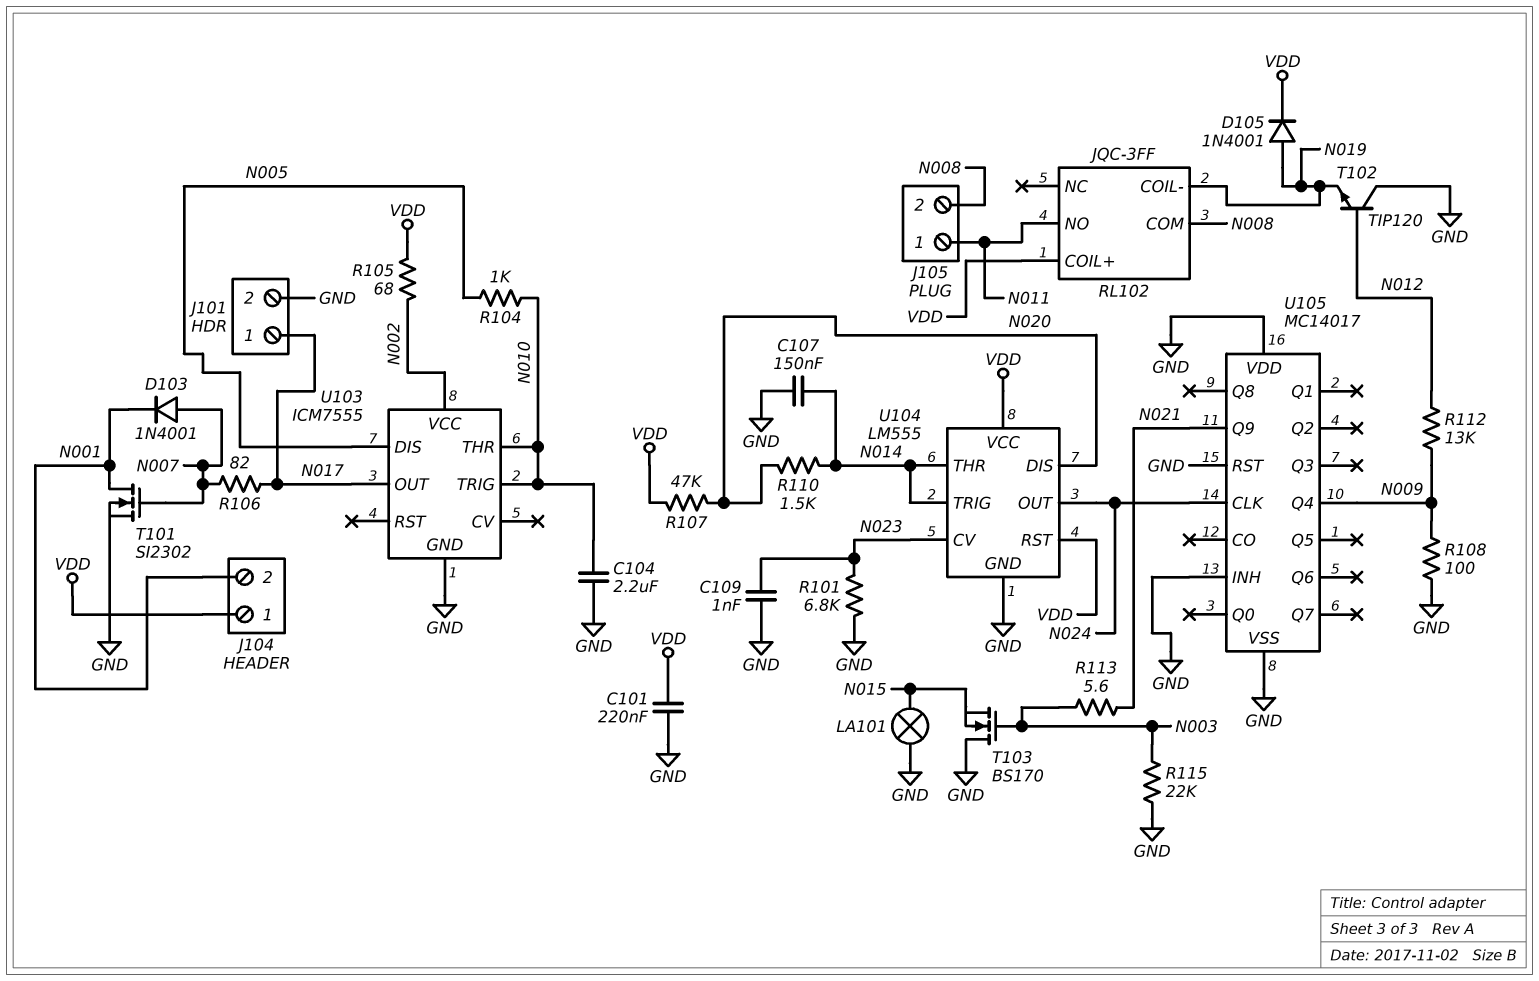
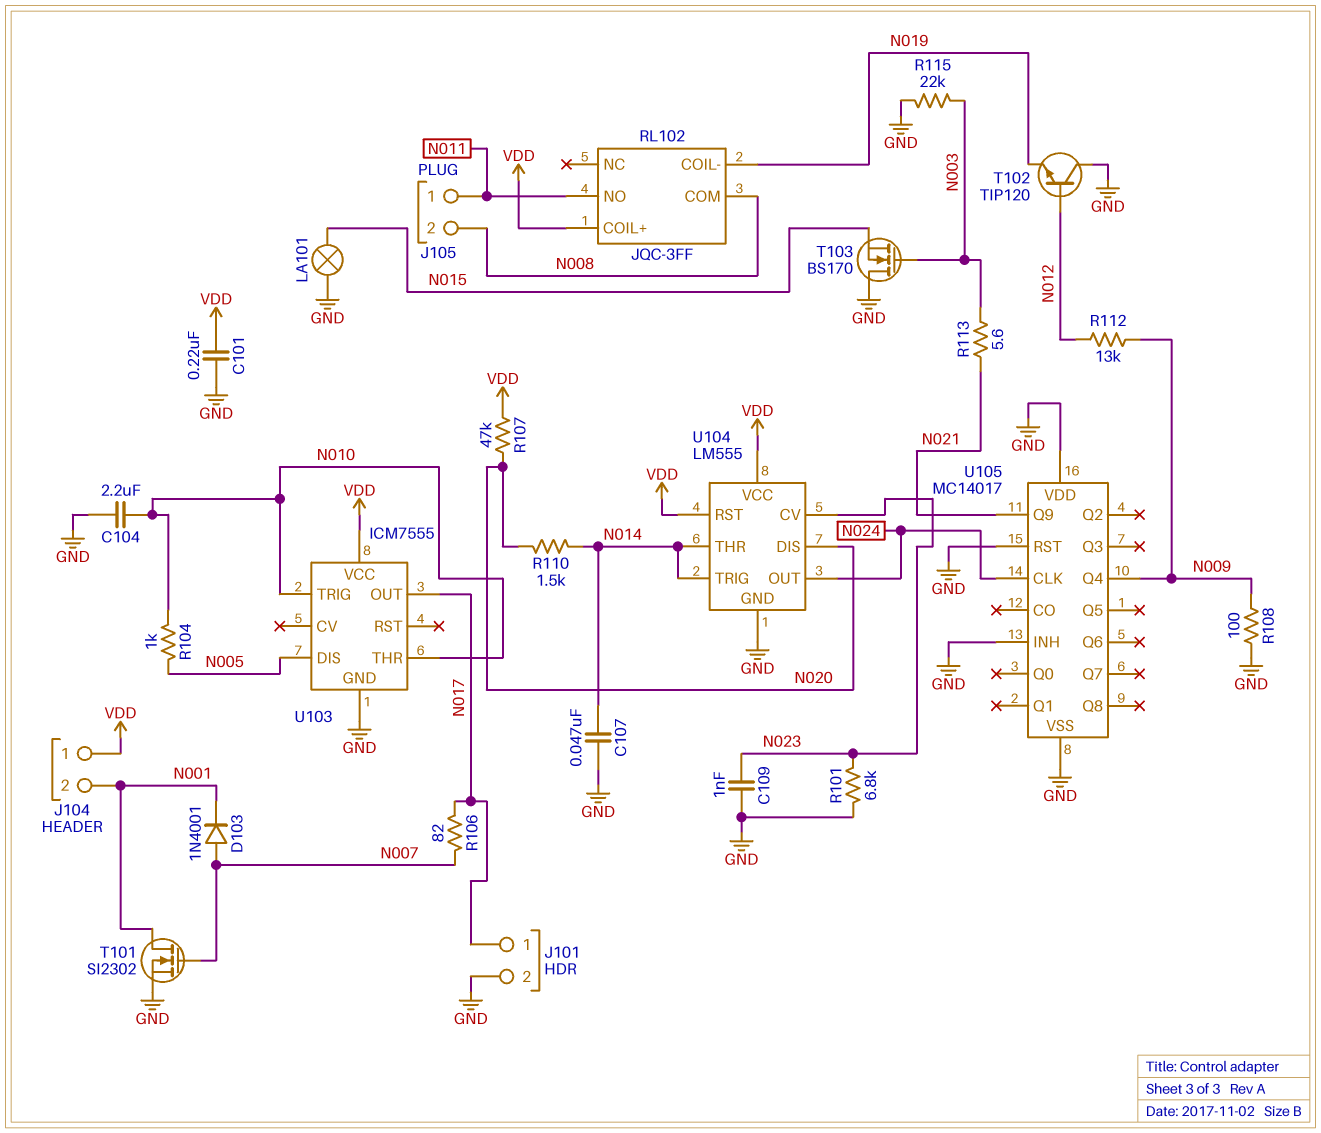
C107: 150nF (GND, N014) -> 47nF (GND, N014)
D105: diode 1N4001 (A N019, K VDD) -> none
R105: 68 (N002, VDD) -> none
U103 pin VCC: N002 -> VDD

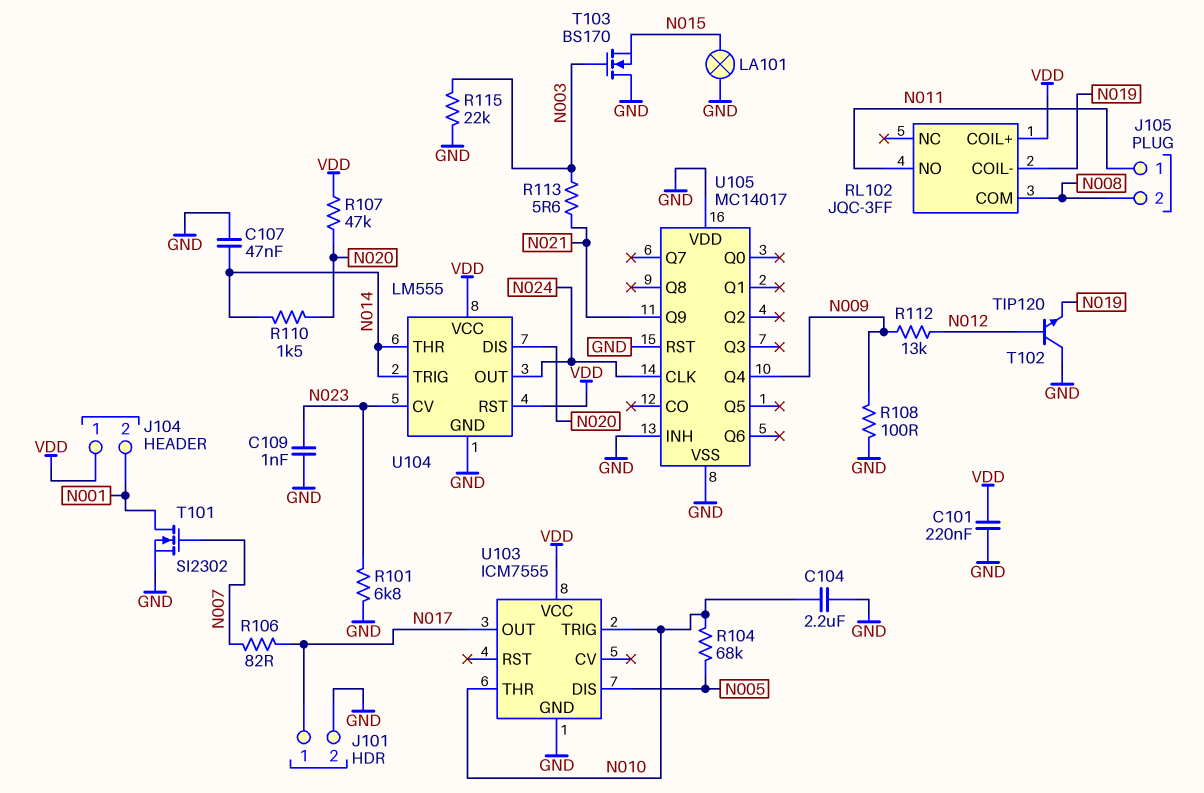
D103: diode 1N4001 (A N007, K N001) -> none
R104: 1k (N005, N010) -> 68k (N005, N010)

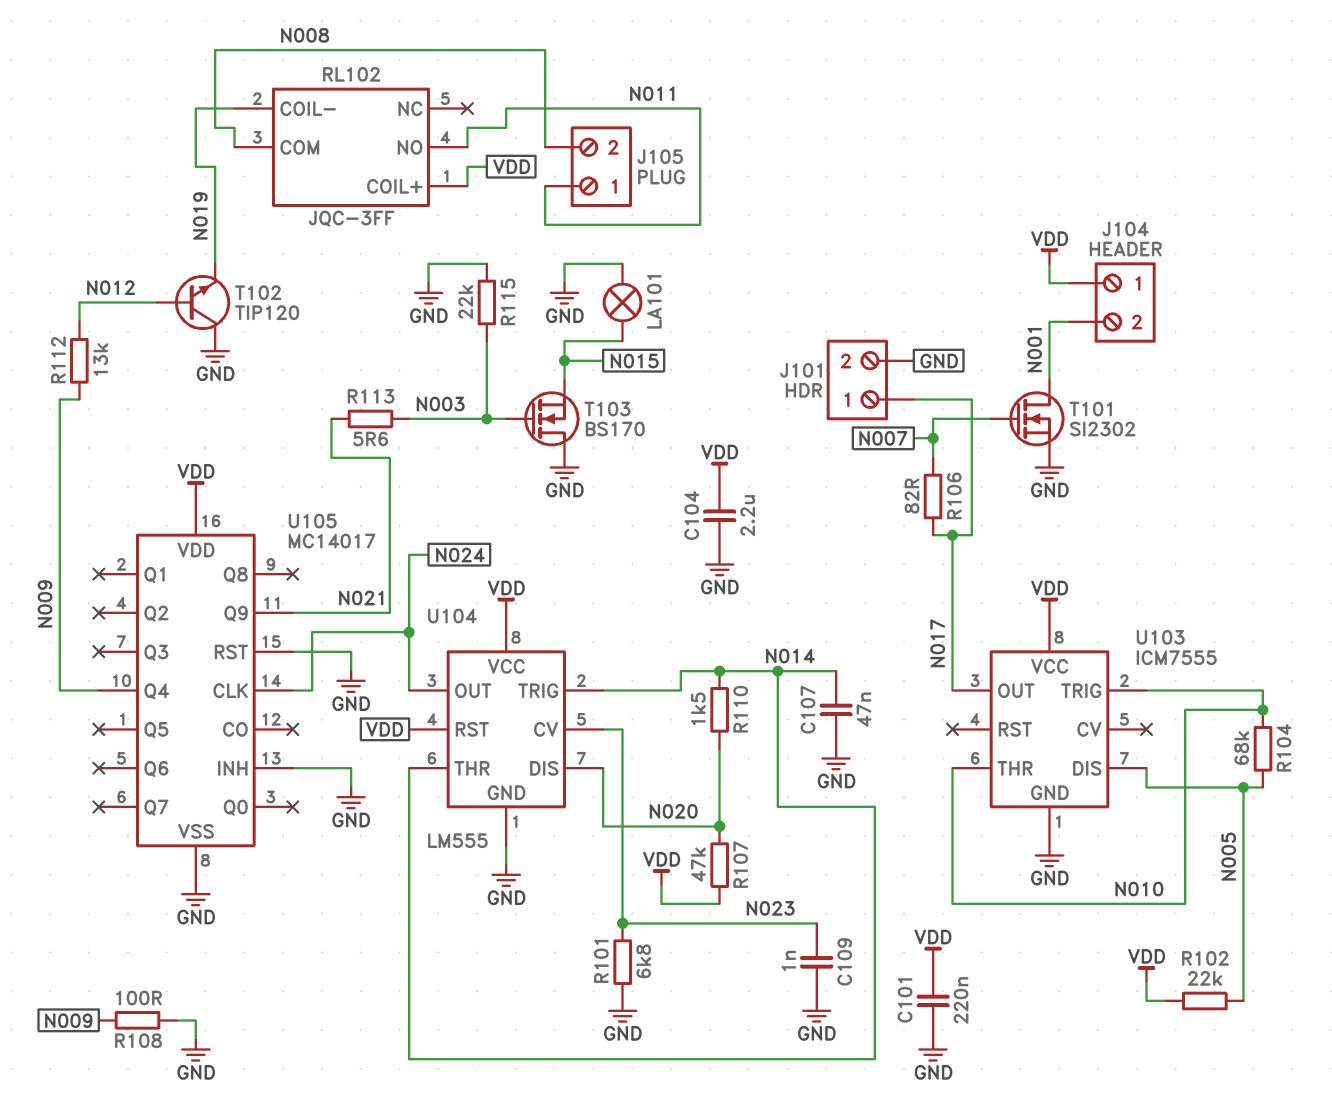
C104: 2.2uF (GND, N010) -> 2.2uF (GND, VDD)
R102: none -> 22k (N005, VDD)
U105 pin VDD: GND -> VDD

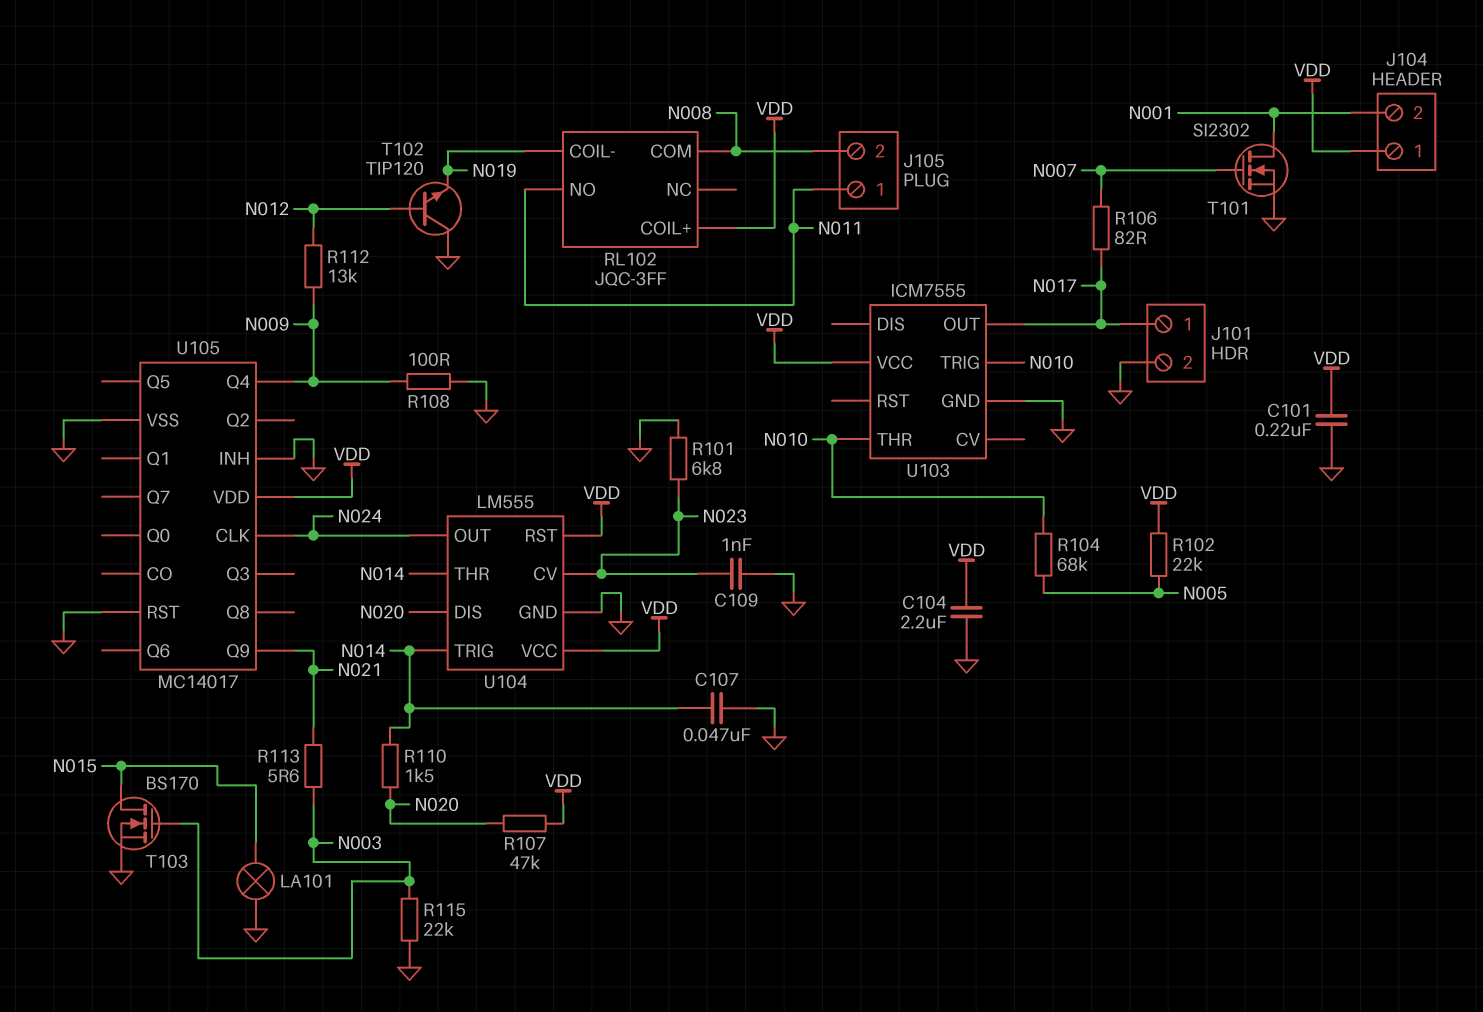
T103: NMOS BS170 (G N003, D GND, S N015) -> NMOS BS170 (G N003, D N015, S GND)
U103 pin DIS: N005 -> none

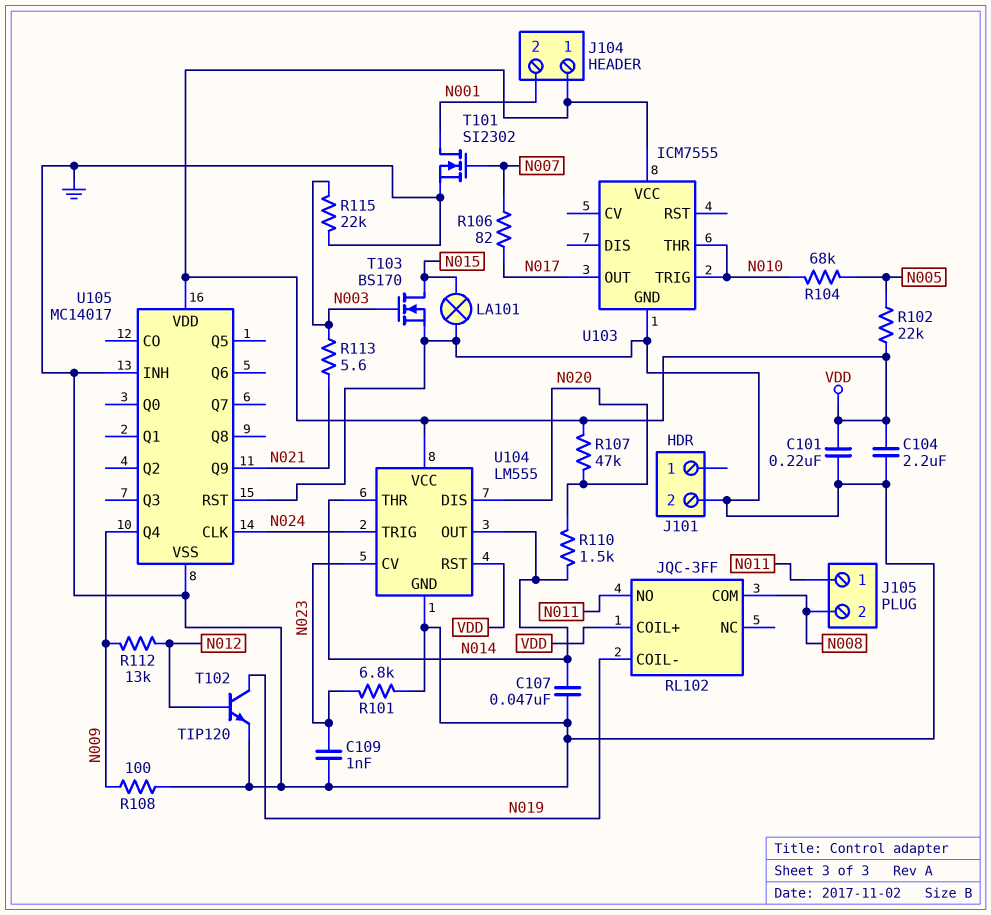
J101 pin 1: N017 -> none
T102: NPN TIP120 (B N012, C GND, E N019) -> NPN TIP120 (B N012, C N019, E GND)
U104 pin OUT: N024 -> N014
U104 pin TRIG: N014 -> N024

